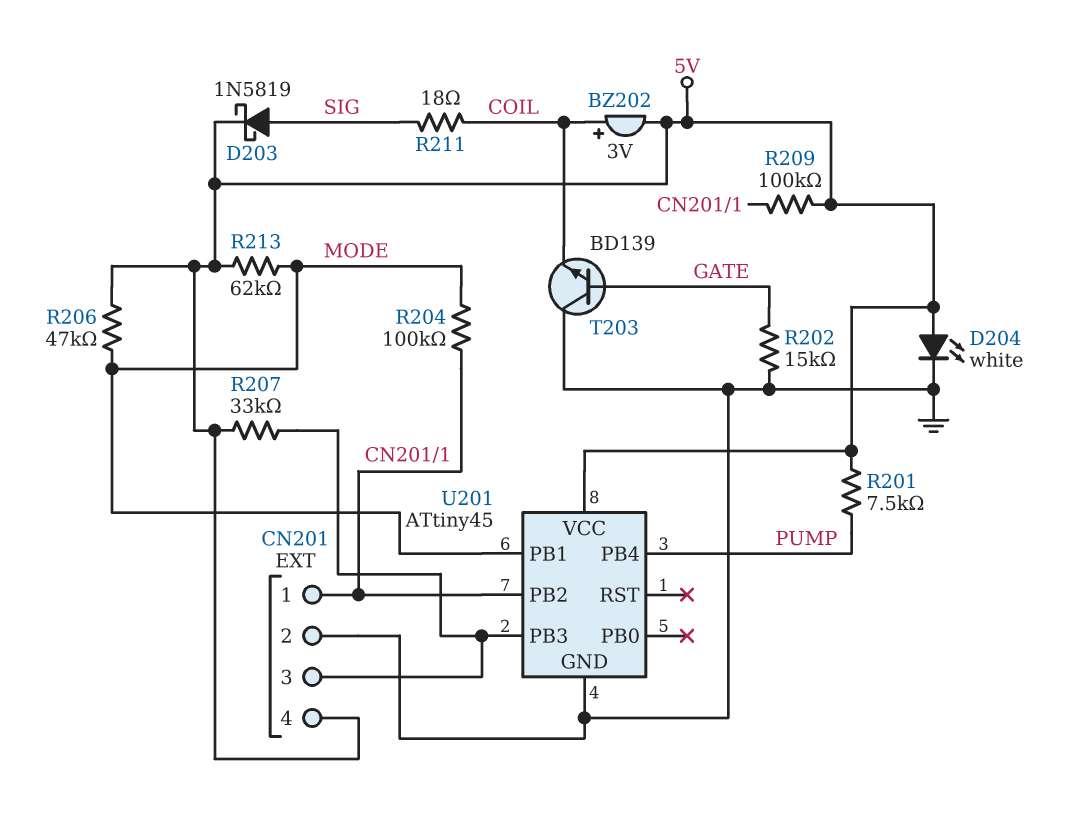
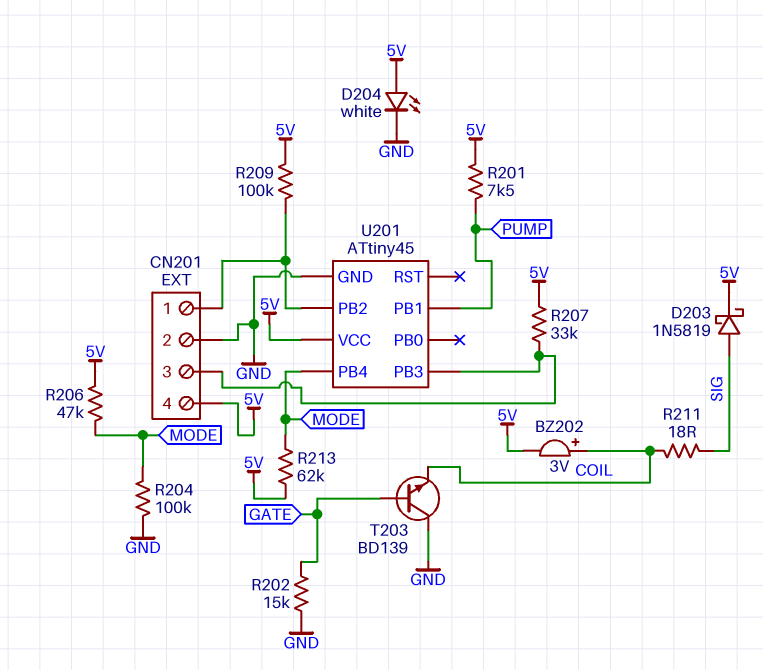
R204: 100k (CN201/1, MODE) -> 100k (GND, MODE)
U201 pin PB1: MODE -> PUMP
U201 pin PB4: PUMP -> MODE

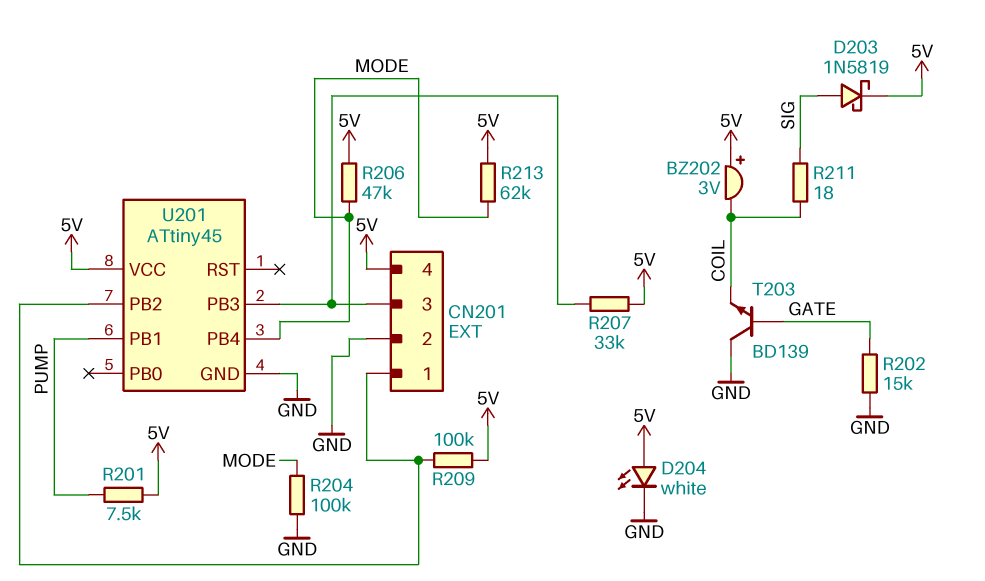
BZ202: buzzer 3V (plus COIL, minus 5V) -> buzzer 3V (plus 5V, minus COIL)

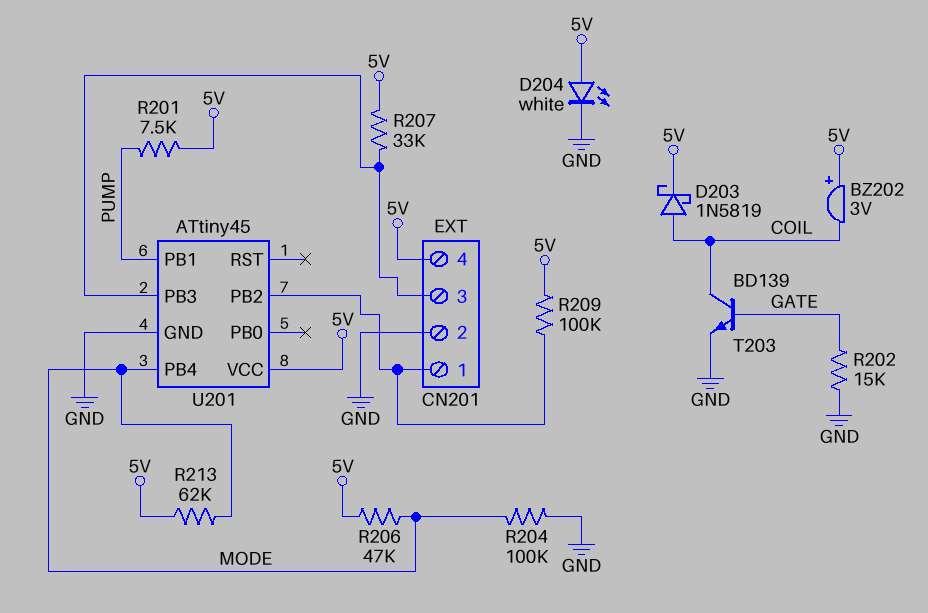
D203: schottky 1N5819 (A SIG, K 5V) -> schottky 1N5819 (A COIL, K 5V)
R211: 18 (COIL, SIG) -> none
T203: NPN BD139 (B GATE, C GND, E COIL) -> NPN BD139 (B GATE, C COIL, E GND)

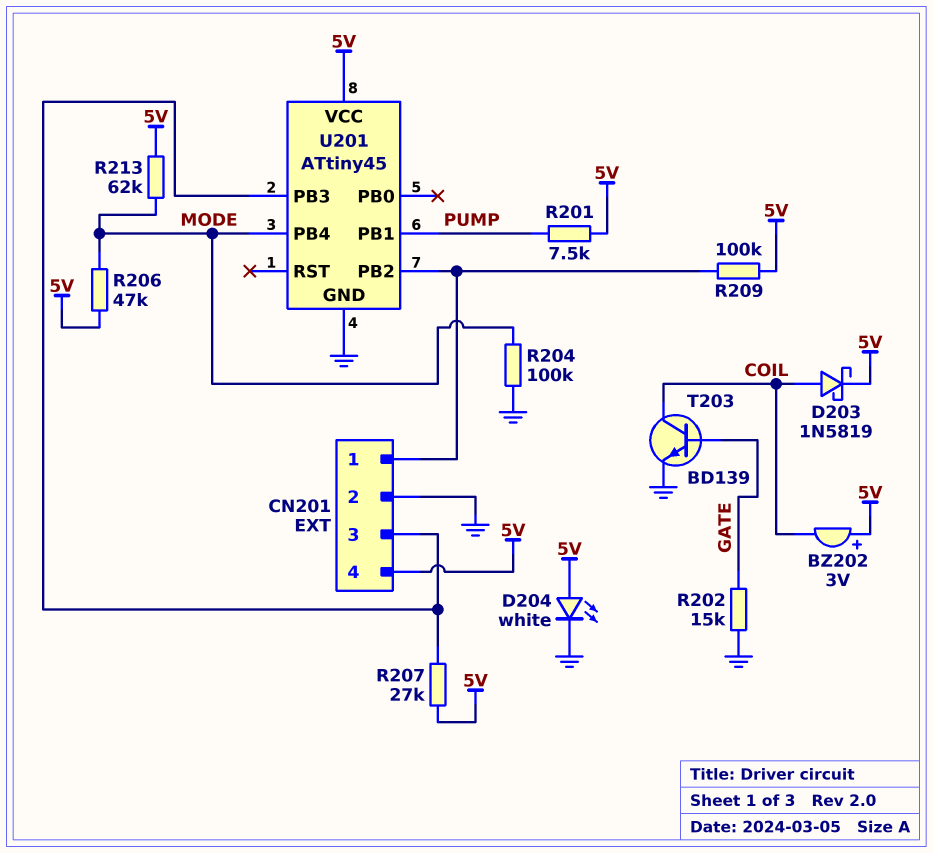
R207: 33k (5V, CN201/3) -> 27k (5V, CN201/3)

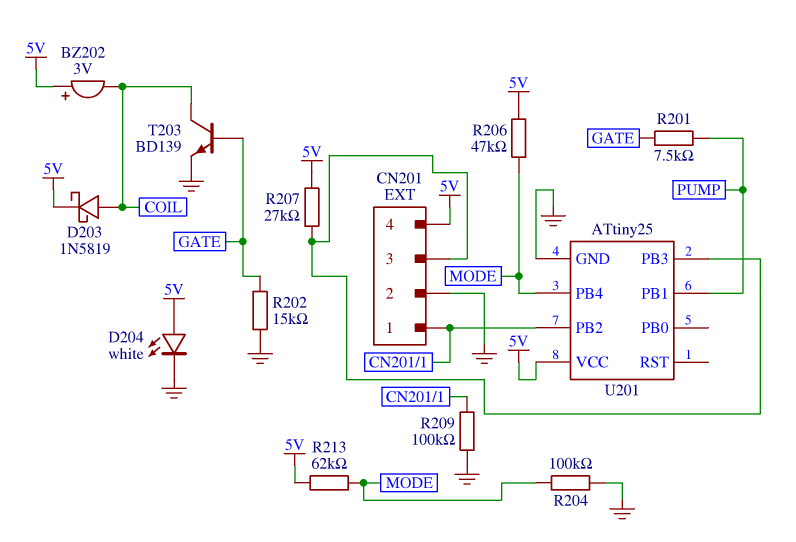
R201: 7.5k (5V, PUMP) -> 7.5k (GATE, PUMP)
R209: 100k (5V, CN201/1) -> 100k (CN201/1, GND)
U201: ATtiny45 -> ATtiny25

